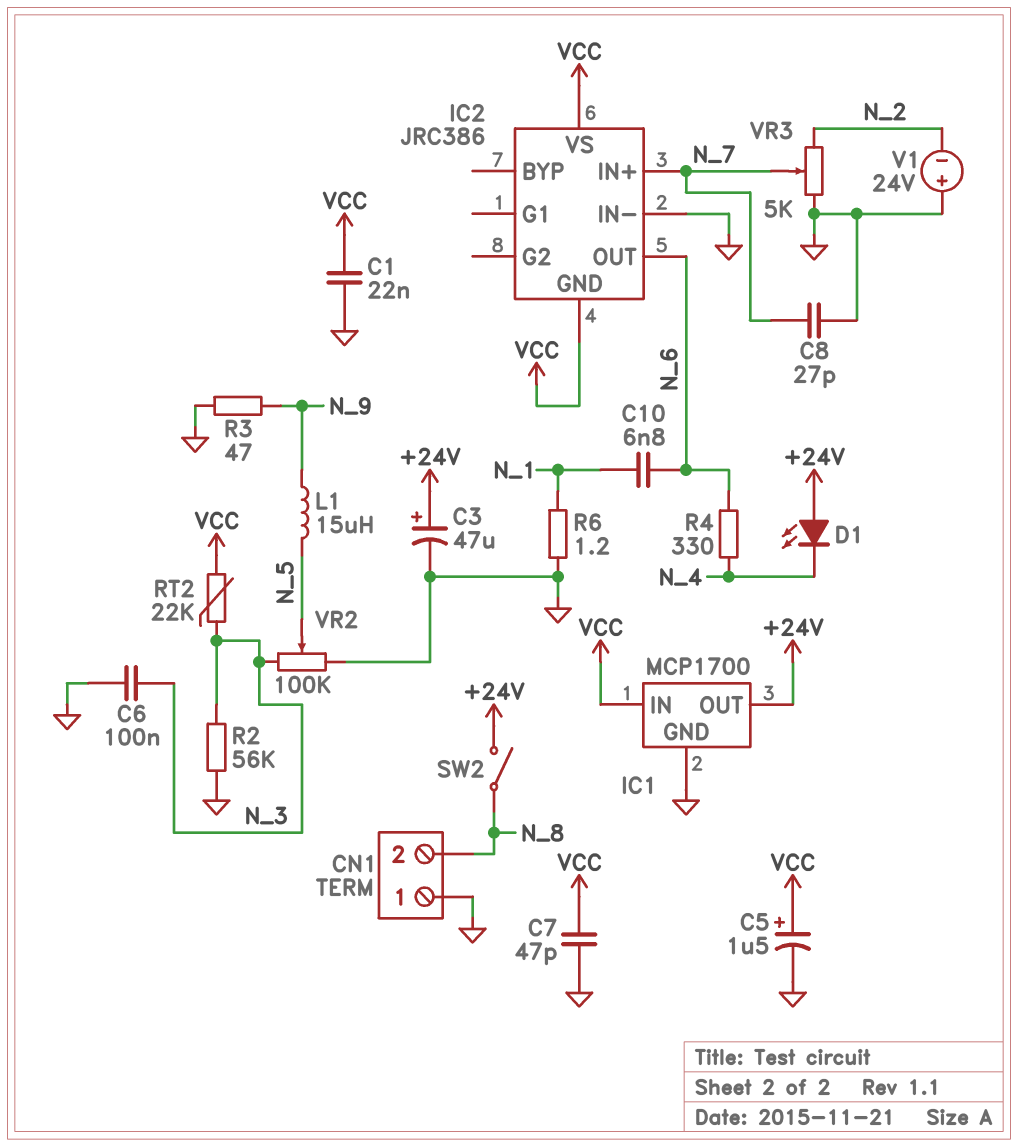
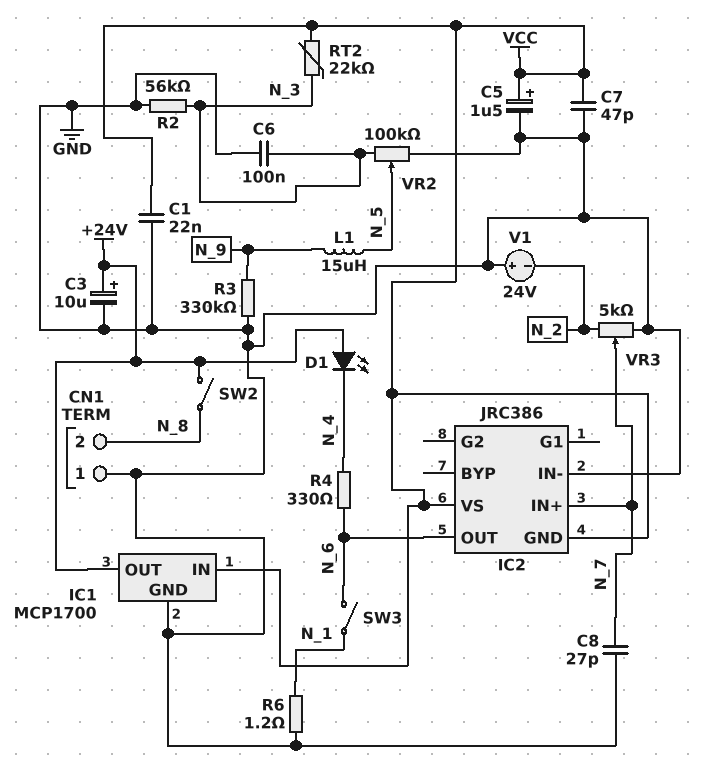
C3: 47uF (plus +24V, minus GND) -> 10uF (plus +24V, minus GND)
C10: 6.8nF (N_1, N_6) -> none
R3: 47 (GND, N_9) -> 330k (GND, N_9)
SW3: none -> switch (N_1, N_6)

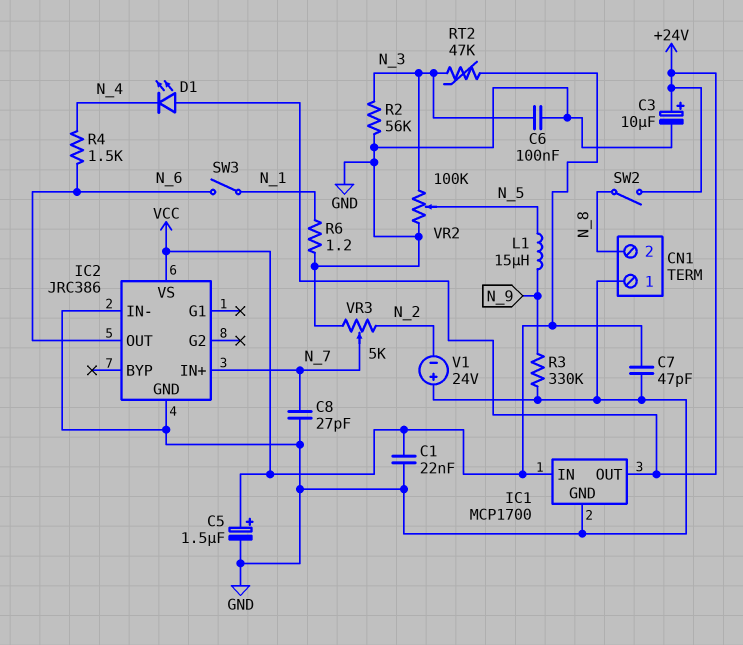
IC2 pin GND: VCC -> GND
R4: 330 (N_4, N_6) -> 1.5k (N_4, N_6)
RT2: 22k (N_3, VCC) -> 47k (N_3, VCC)

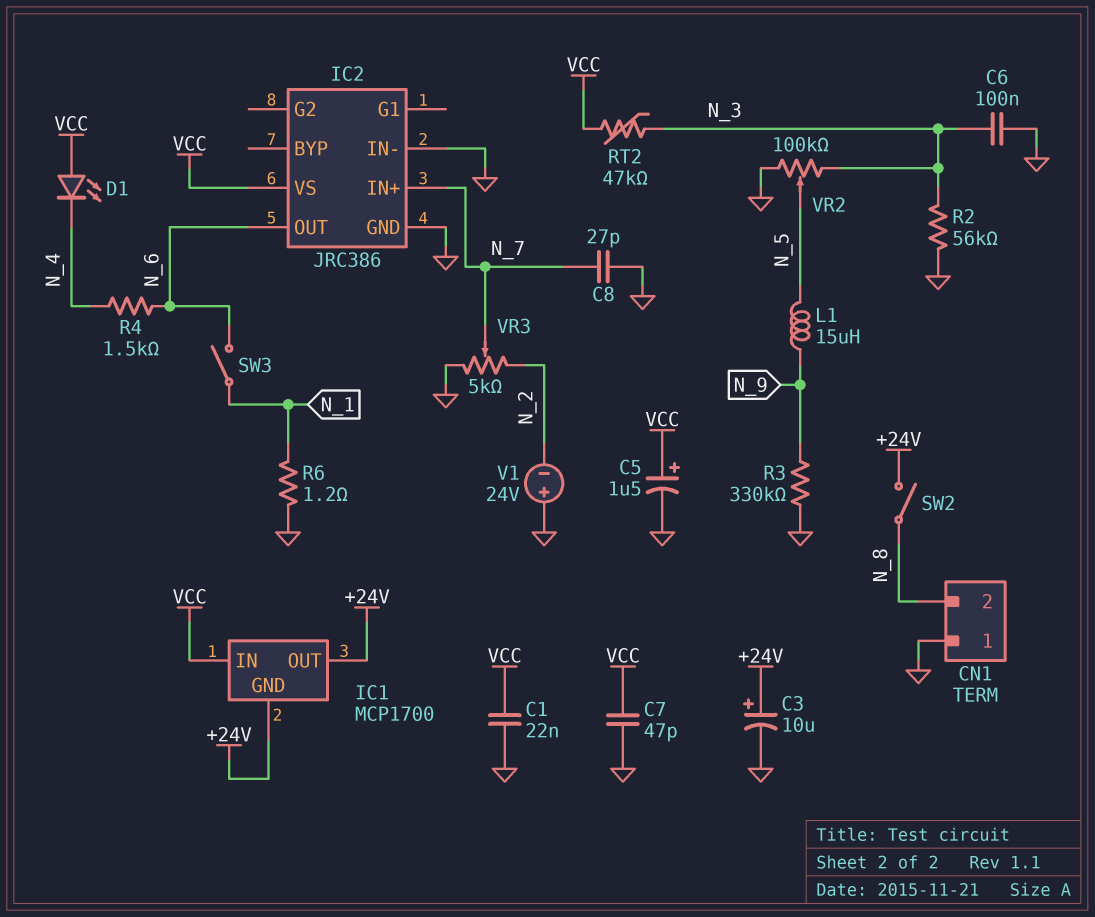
D1: LED (A +24V, K N_4) -> LED (A VCC, K N_4)
IC1 pin GND: GND -> +24V

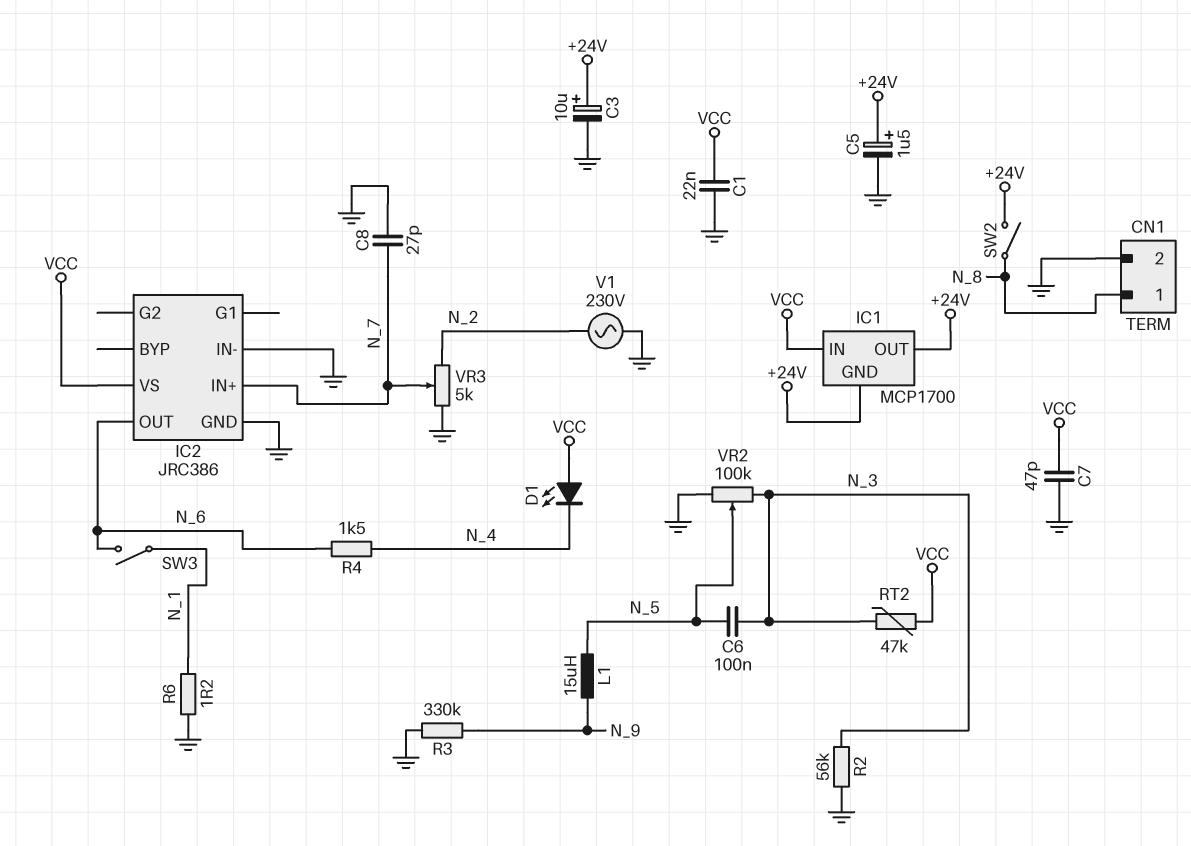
C5: 1.5uF (plus VCC, minus GND) -> 1.5uF (plus +24V, minus GND)
C6: 100nF (GND, N_3) -> 100nF (N_3, N_5)
CN1 pin 1: GND -> N_8
CN1 pin 2: N_8 -> GND
V1: 24V (plus GND, minus N_2) -> AC 230V (GND, N_2)

